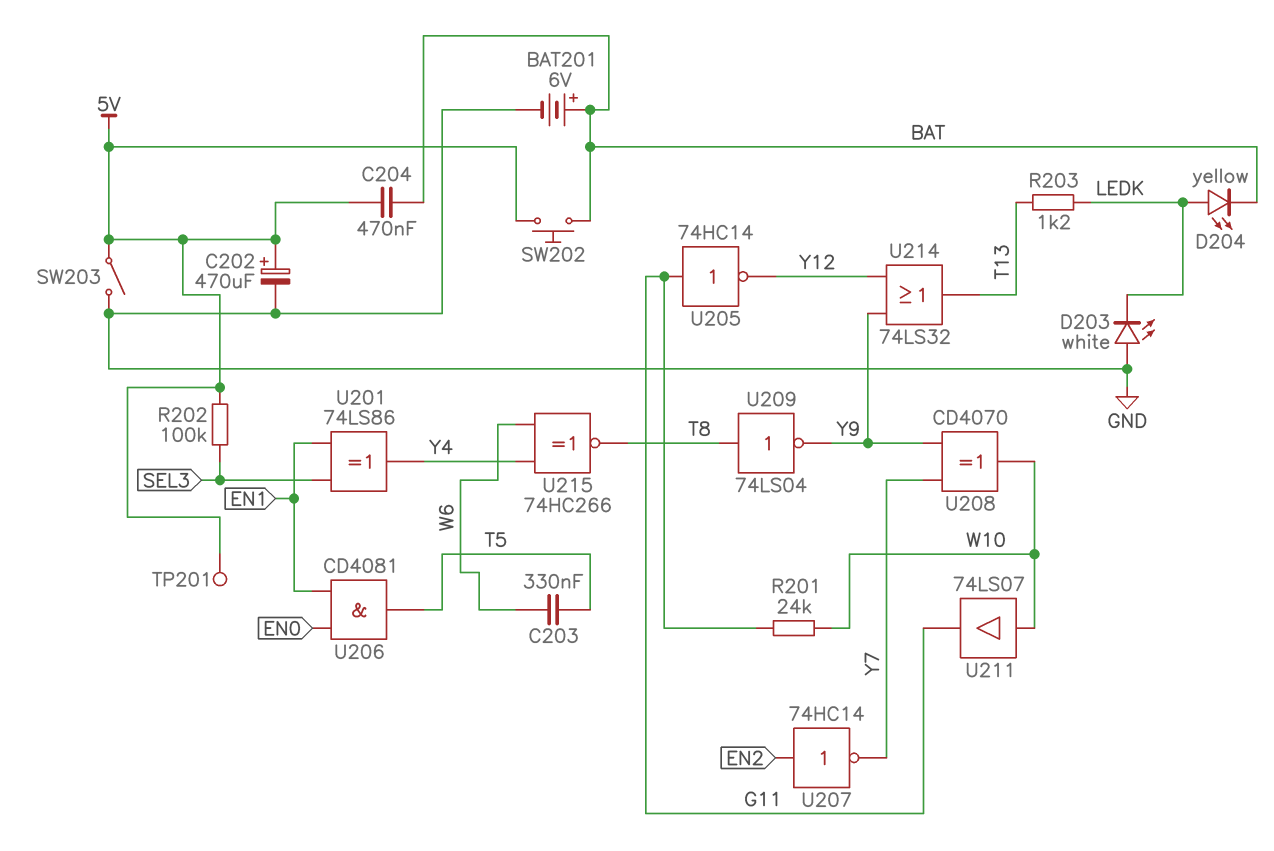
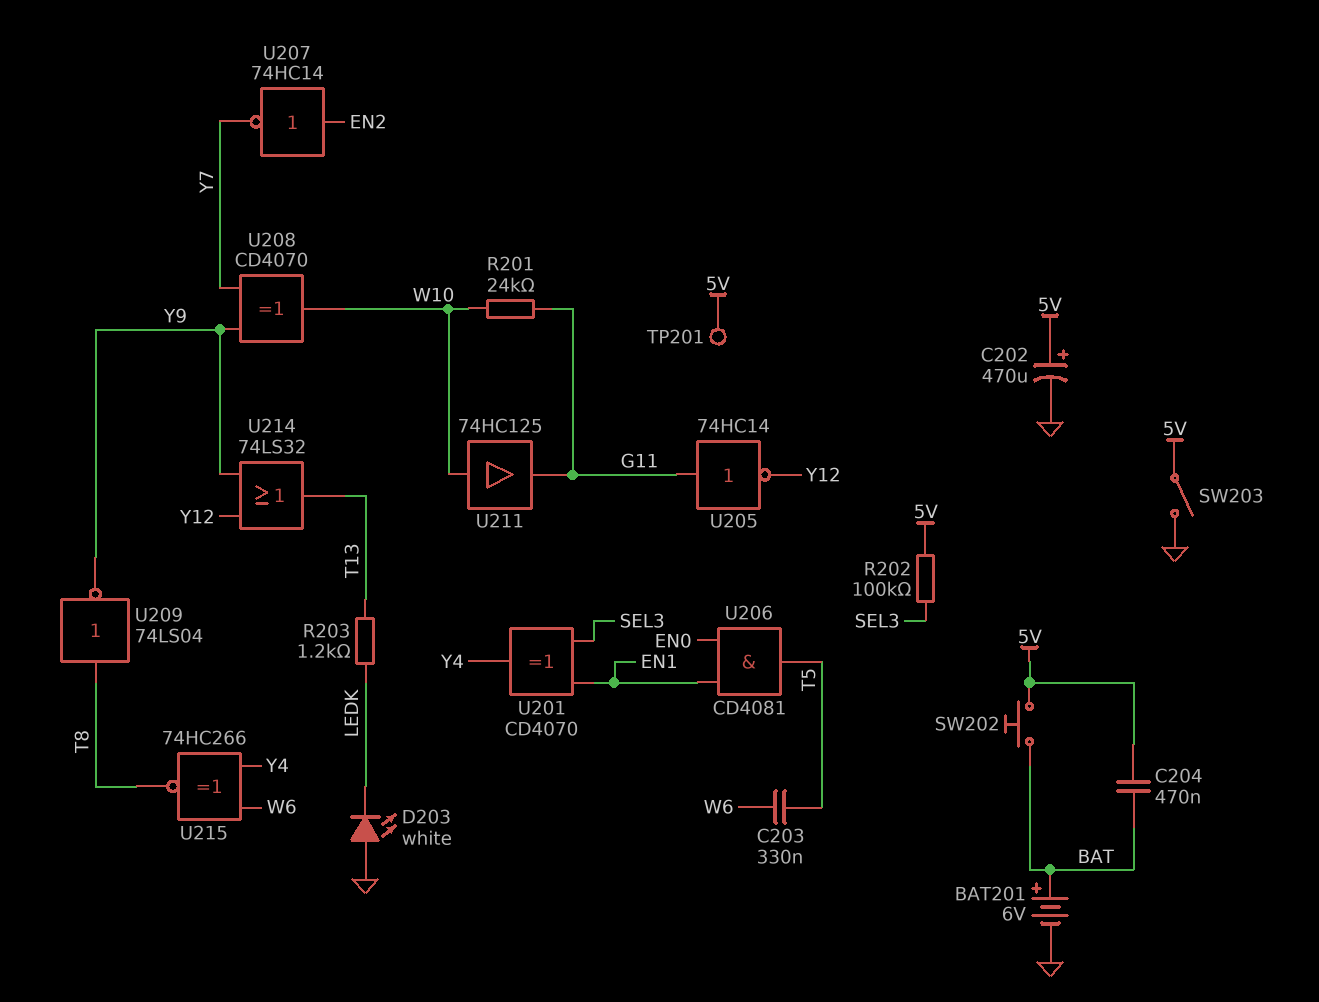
D204: LED yellow (A LEDK, K BAT) -> none
U201: XOR 74LS86 (in EN1, in SEL3, out Y4) -> XOR CD4070 (in EN1, in SEL3, out Y4)
U211: buffer 74LS07 (in W10, out G11) -> buffer 74HC125 (in W10, out G11)

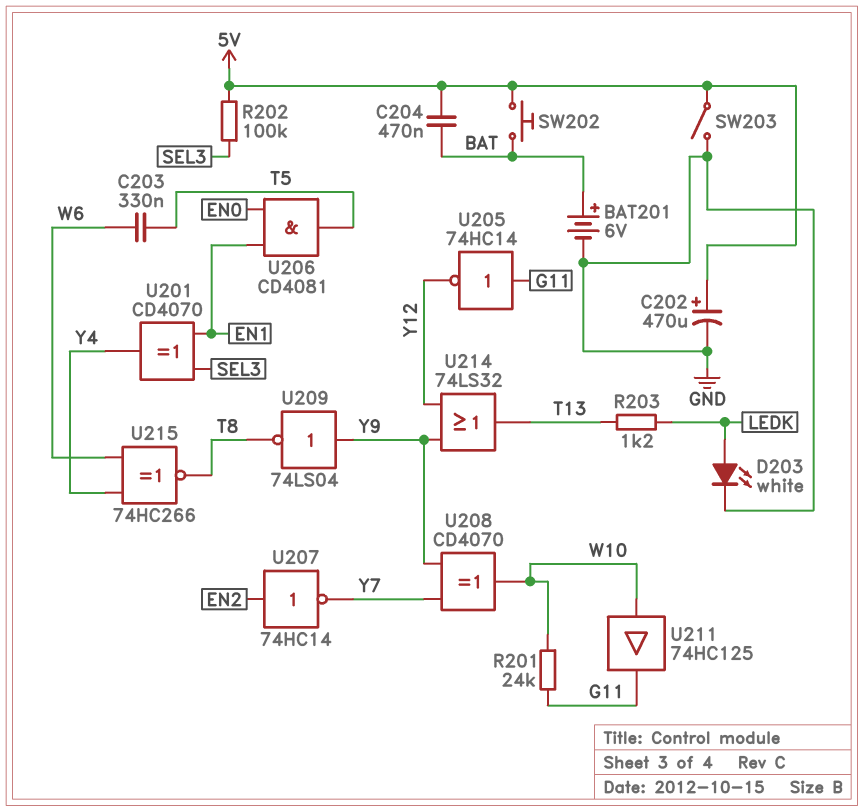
D203: LED white (A GND, K LEDK) -> LED white (A LEDK, K GND)
TP201: test point (5V) -> none
U209: NOT 74LS04 (in T8, out Y9) -> NOT 74LS04 (in Y9, out T8)

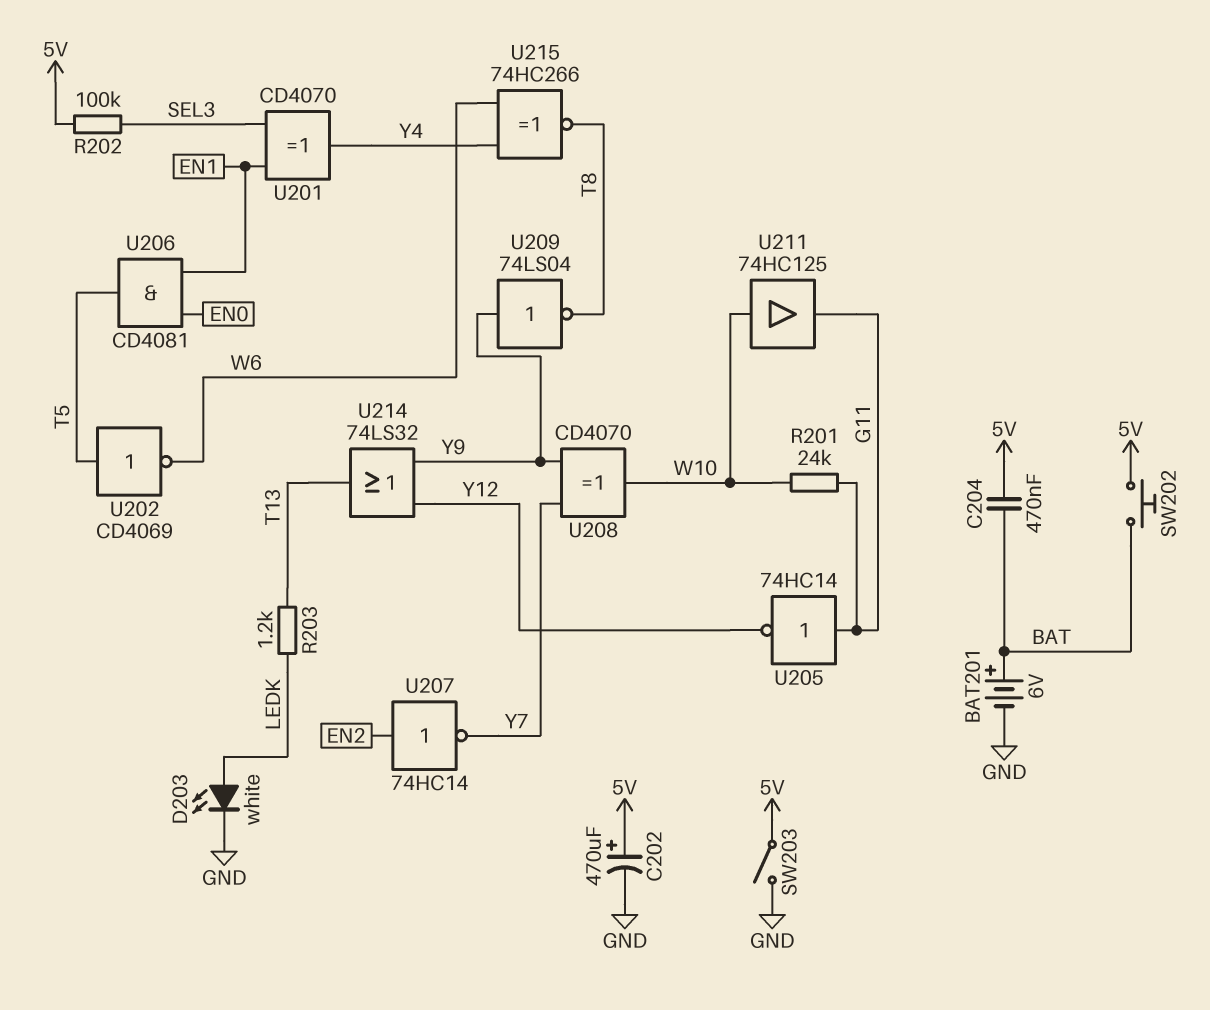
C203: 330nF (T5, W6) -> none
U202: none -> NOT CD4069 (in T5, out W6)

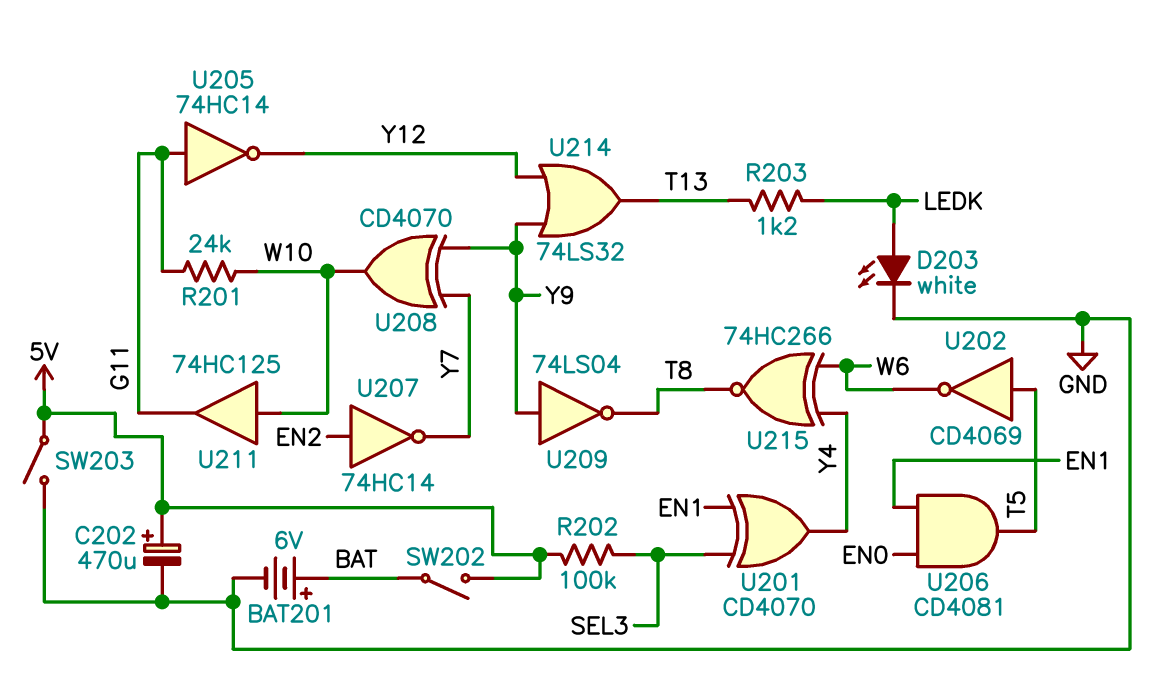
C204: 470nF (5V, BAT) -> none
SW202: button (5V, BAT) -> switch (5V, BAT)

